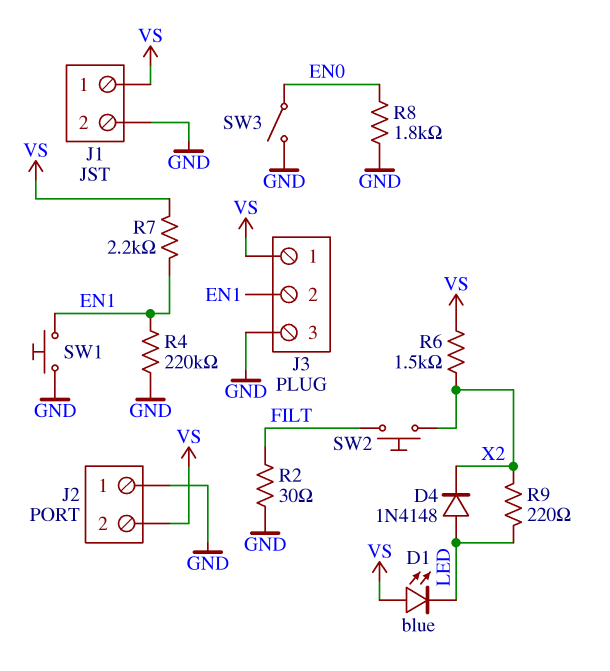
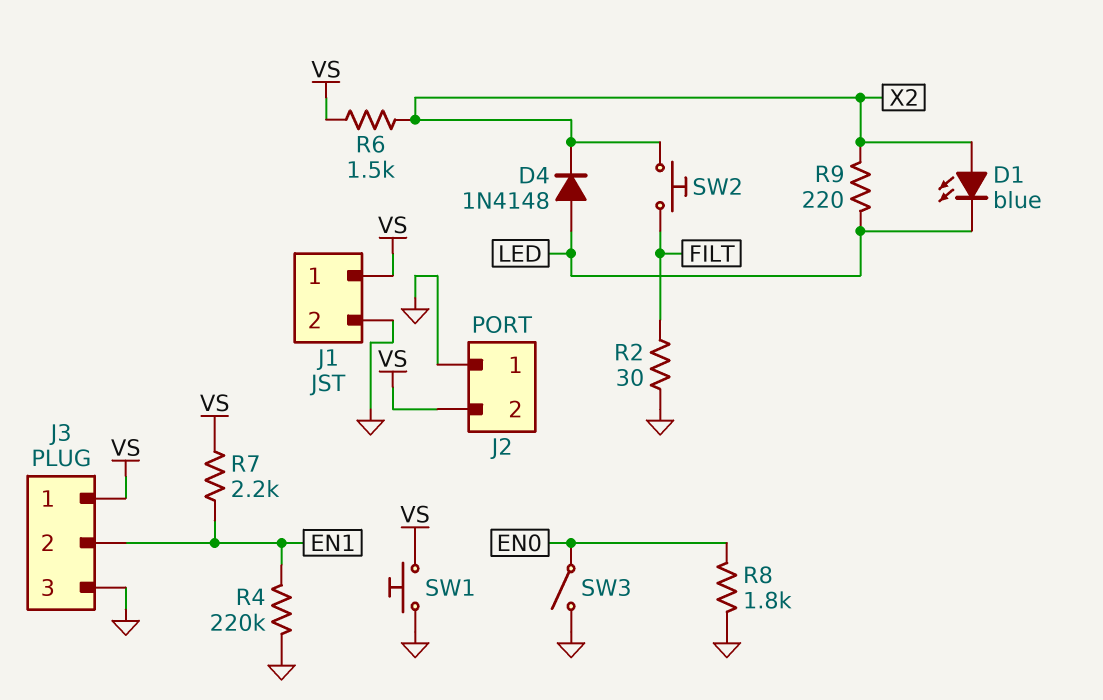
D1: LED blue (A VS, K LED) -> LED blue (A X2, K LED)
SW1: button (EN1, GND) -> button (GND, VS)

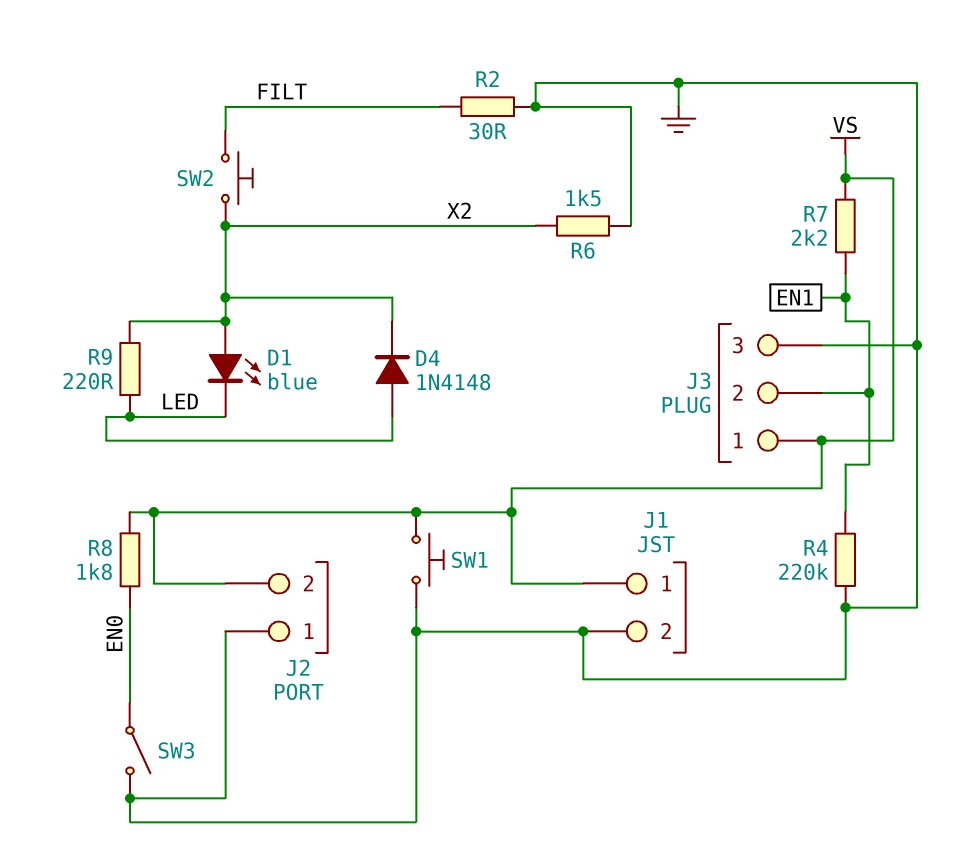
R6: 1.5k (VS, X2) -> 1.5k (GND, X2)
R8: 1.8k (EN0, GND) -> 1.8k (EN0, VS)

